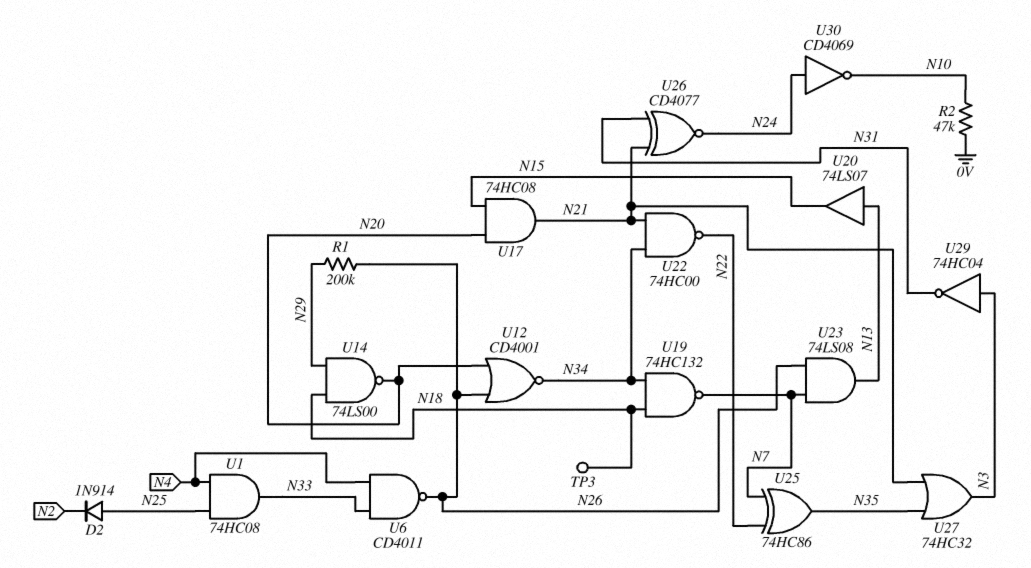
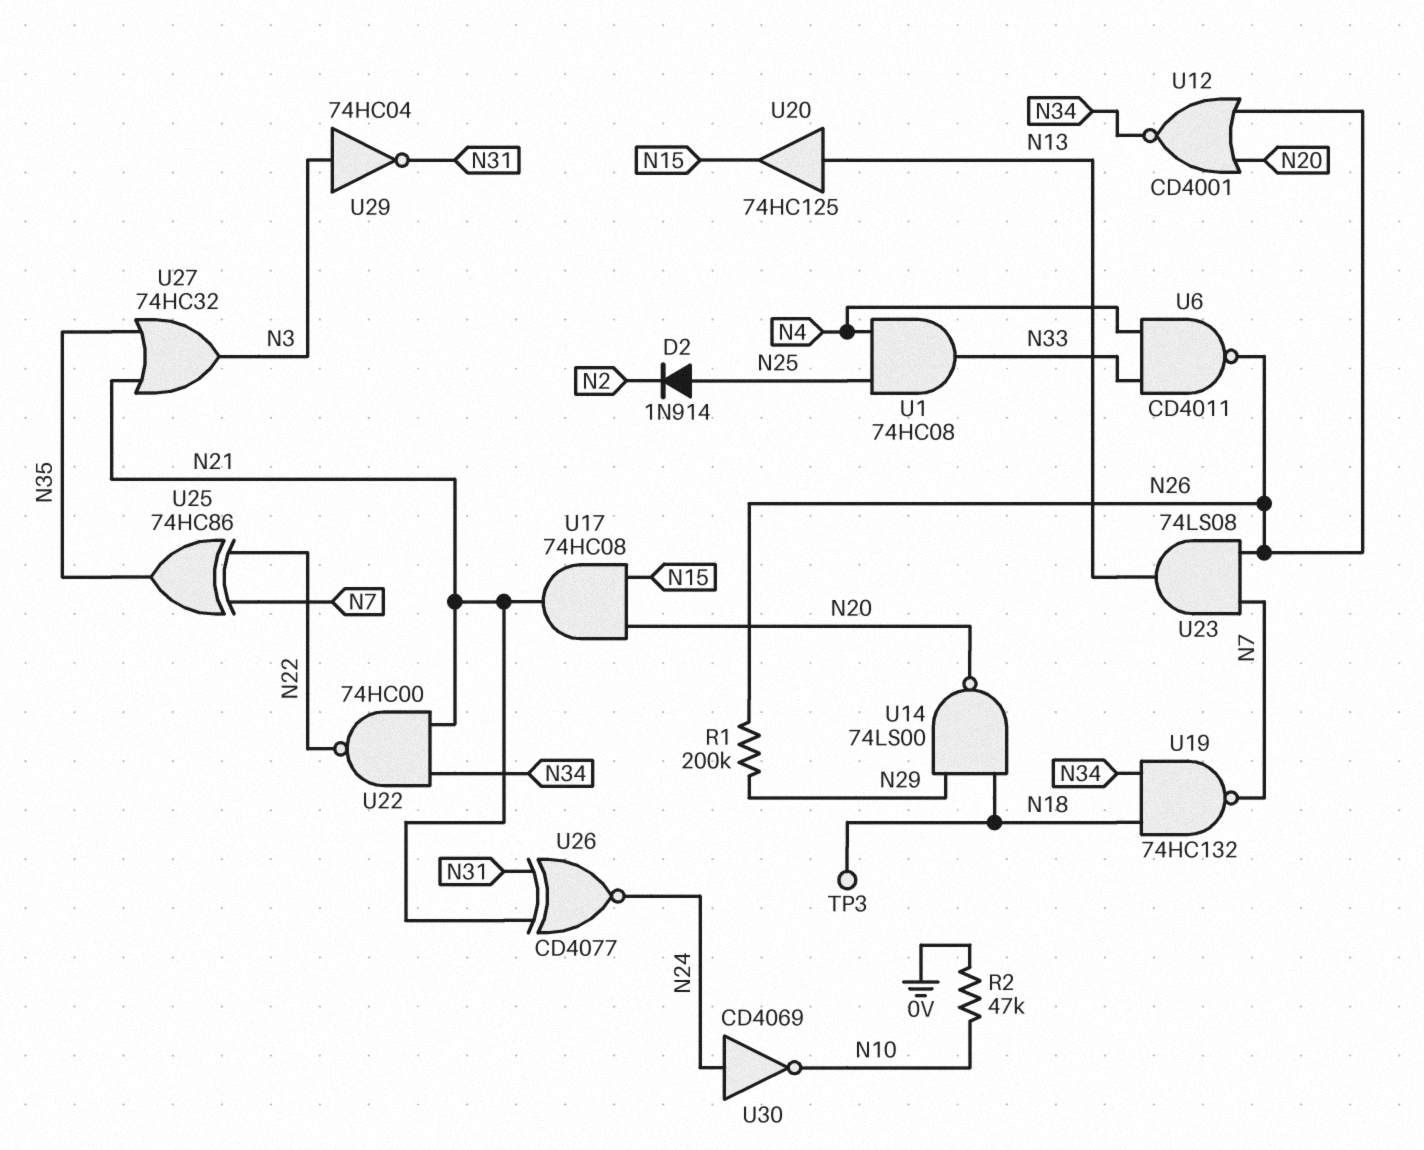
U20: buffer 74LS07 (in N13, out N15) -> buffer 74HC125 (in N13, out N15)

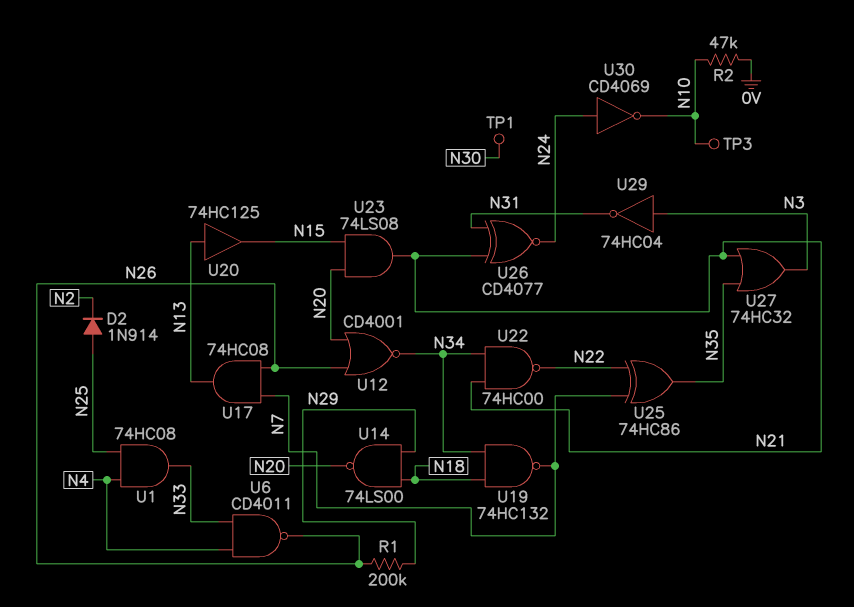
TP1: none -> test point (N30)
TP3: test point (N18) -> test point (N10)
U17: AND 74HC08 (in N15, in N20, out N21) -> AND 74HC08 (in N7, in N26, out N13)
U23: AND 74LS08 (in N7, in N26, out N13) -> AND 74LS08 (in N15, in N20, out N21)

